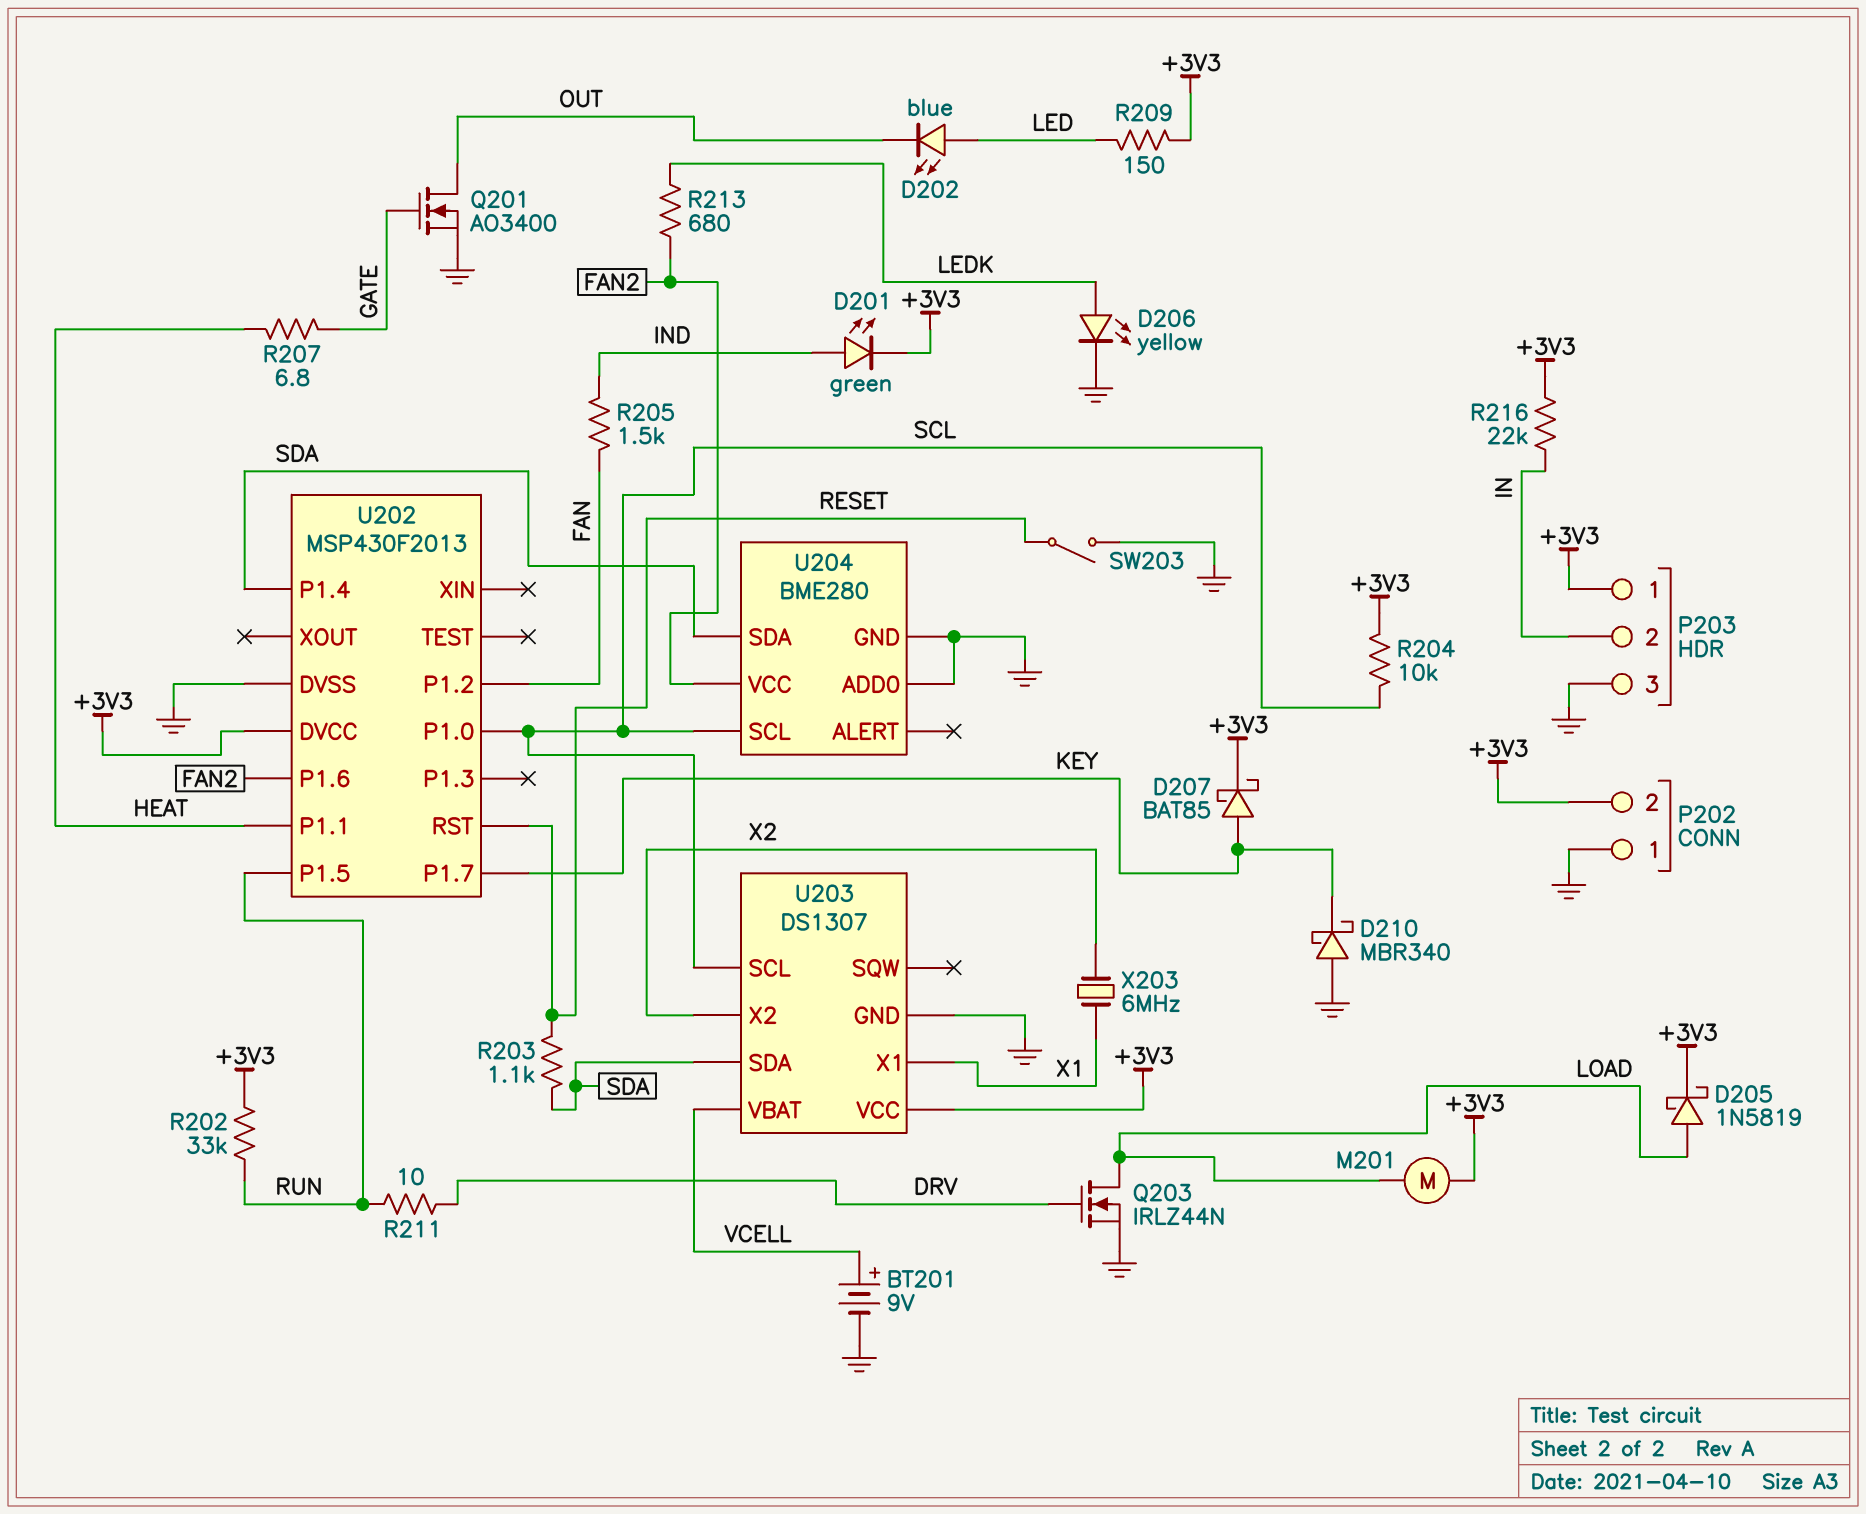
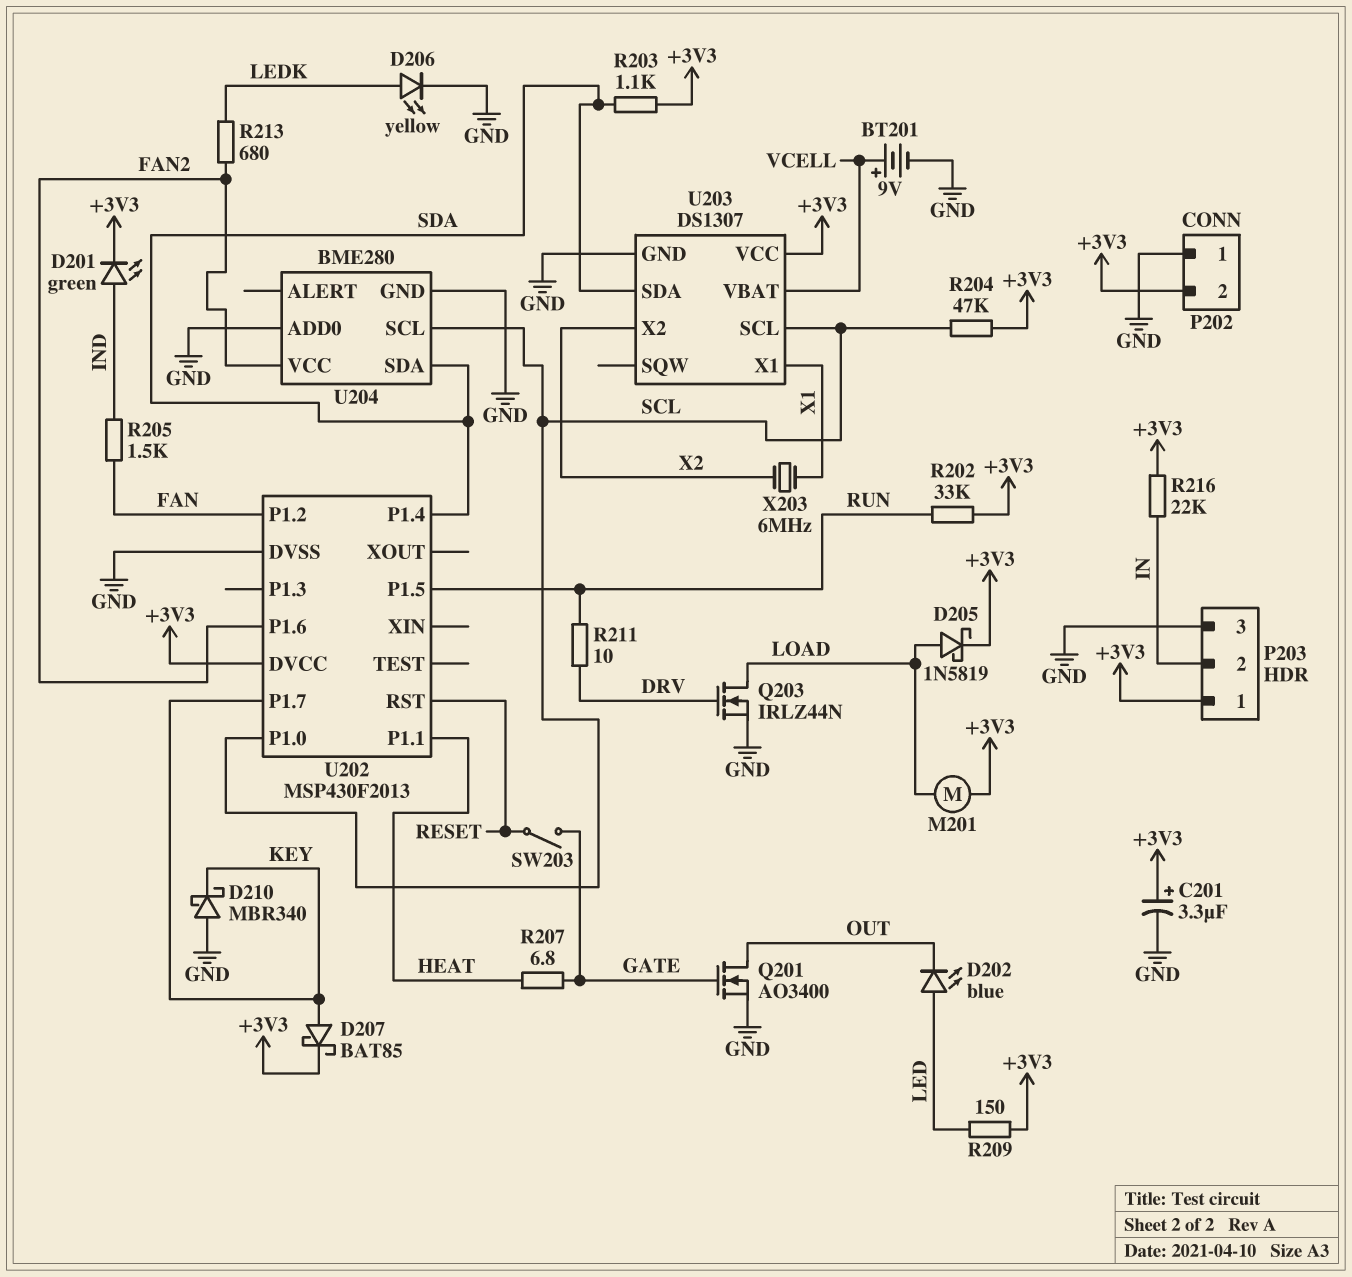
C201: none -> 3.3uF (plus +3V3, minus GND)
R203: 1.1k (RESET, SDA) -> 1.1k (+3V3, SDA)
R204: 10k (+3V3, SCL) -> 47k (+3V3, SCL)
SW203: switch (GND, RESET) -> switch (GATE, RESET)

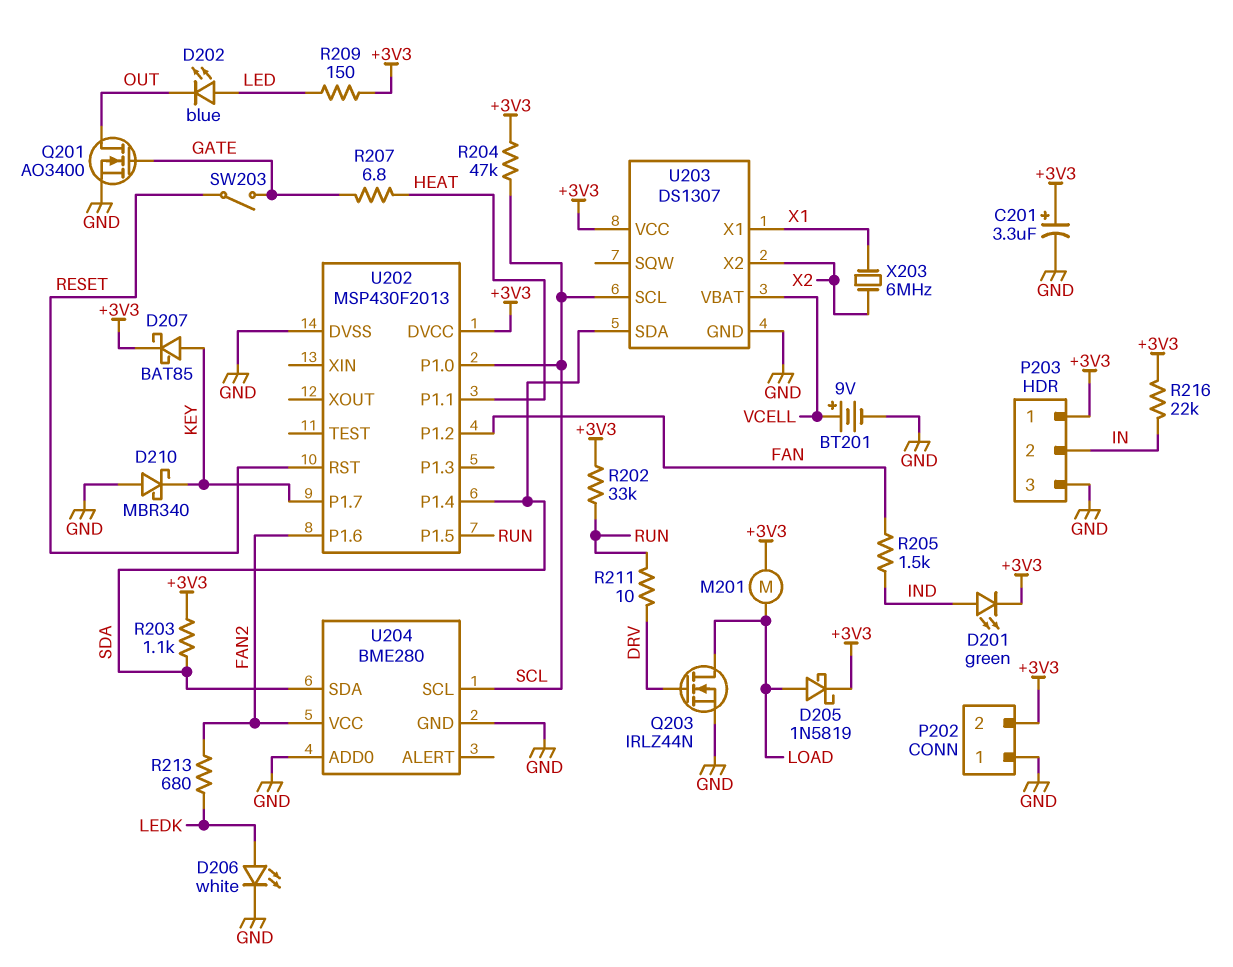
D206: LED yellow (A LEDK, K GND) -> LED white (A LEDK, K GND)

